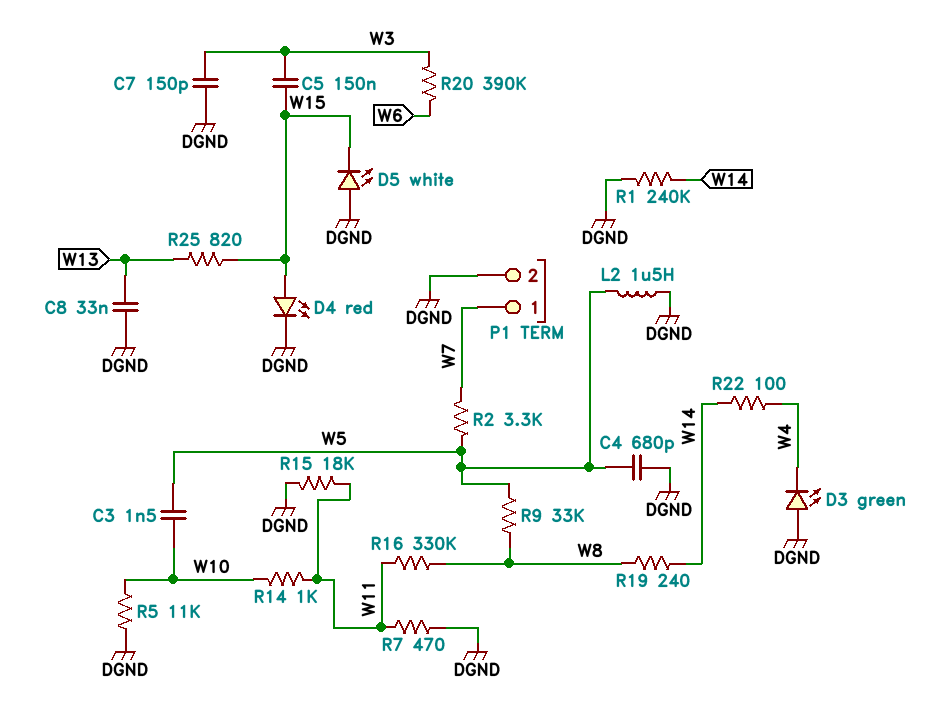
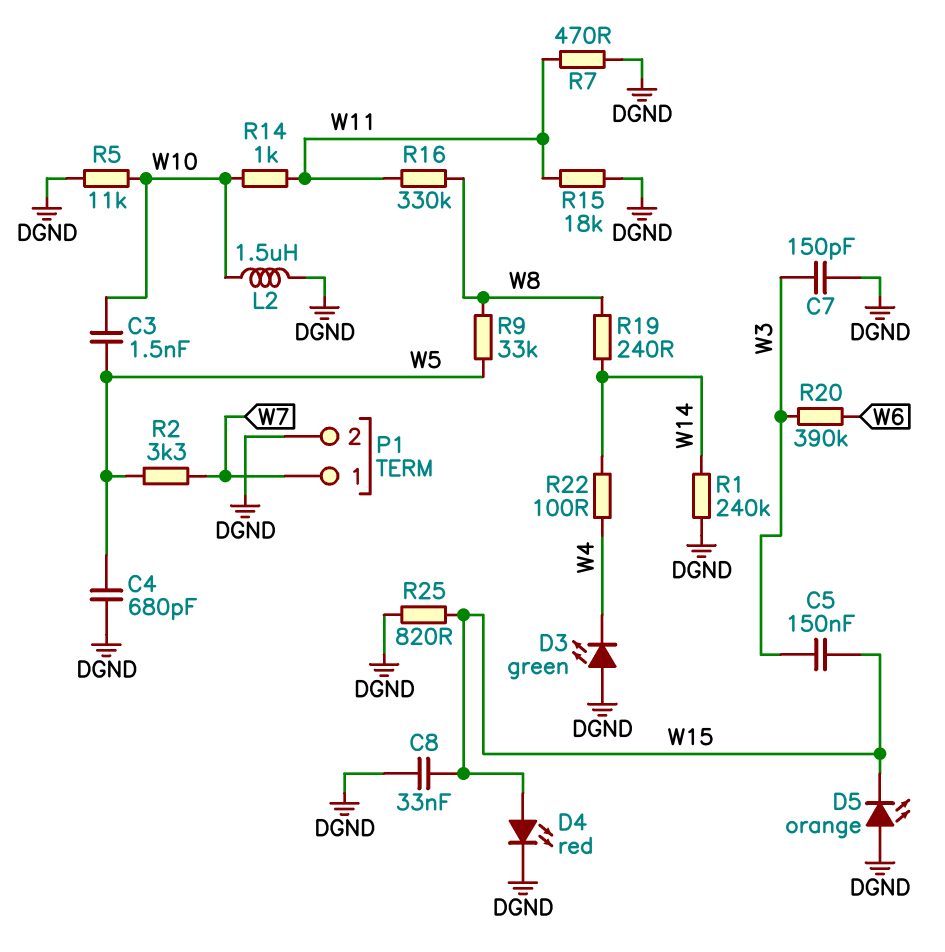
C8: 33nF (DGND, W13) -> 33nF (DGND, W15)
D5: LED white (A DGND, K W15) -> LED orange (A DGND, K W15)
L2: 1.5uH (DGND, W5) -> 1.5uH (DGND, W10)
R25: 820 (W13, W15) -> 820 (DGND, W15)

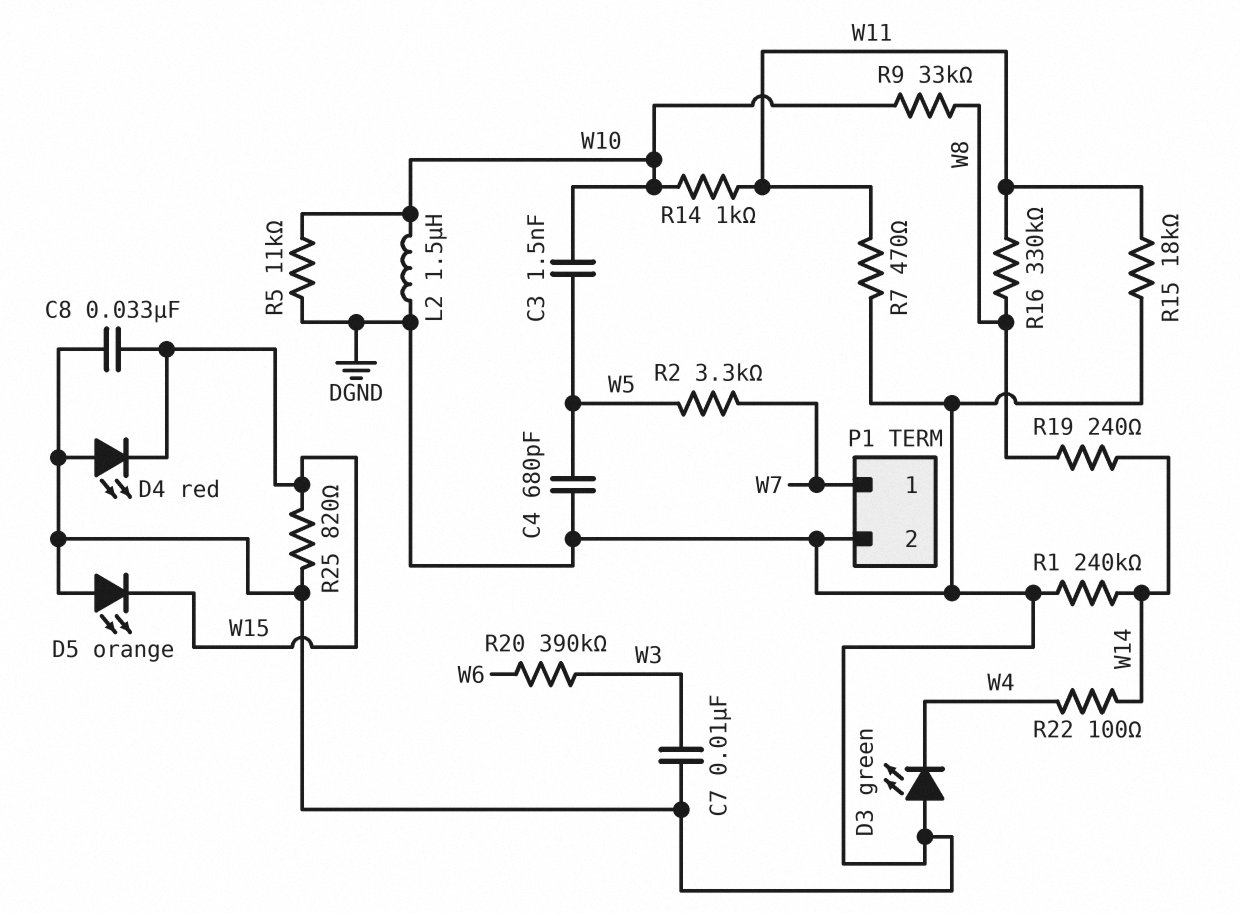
C5: 150nF (W3, W15) -> none
C7: 150pF (DGND, W3) -> 10nF (DGND, W3)
D4: LED red (A W15, K DGND) -> LED red (A DGND, K W15)
R9: 33k (W5, W8) -> 33k (W8, W10)

